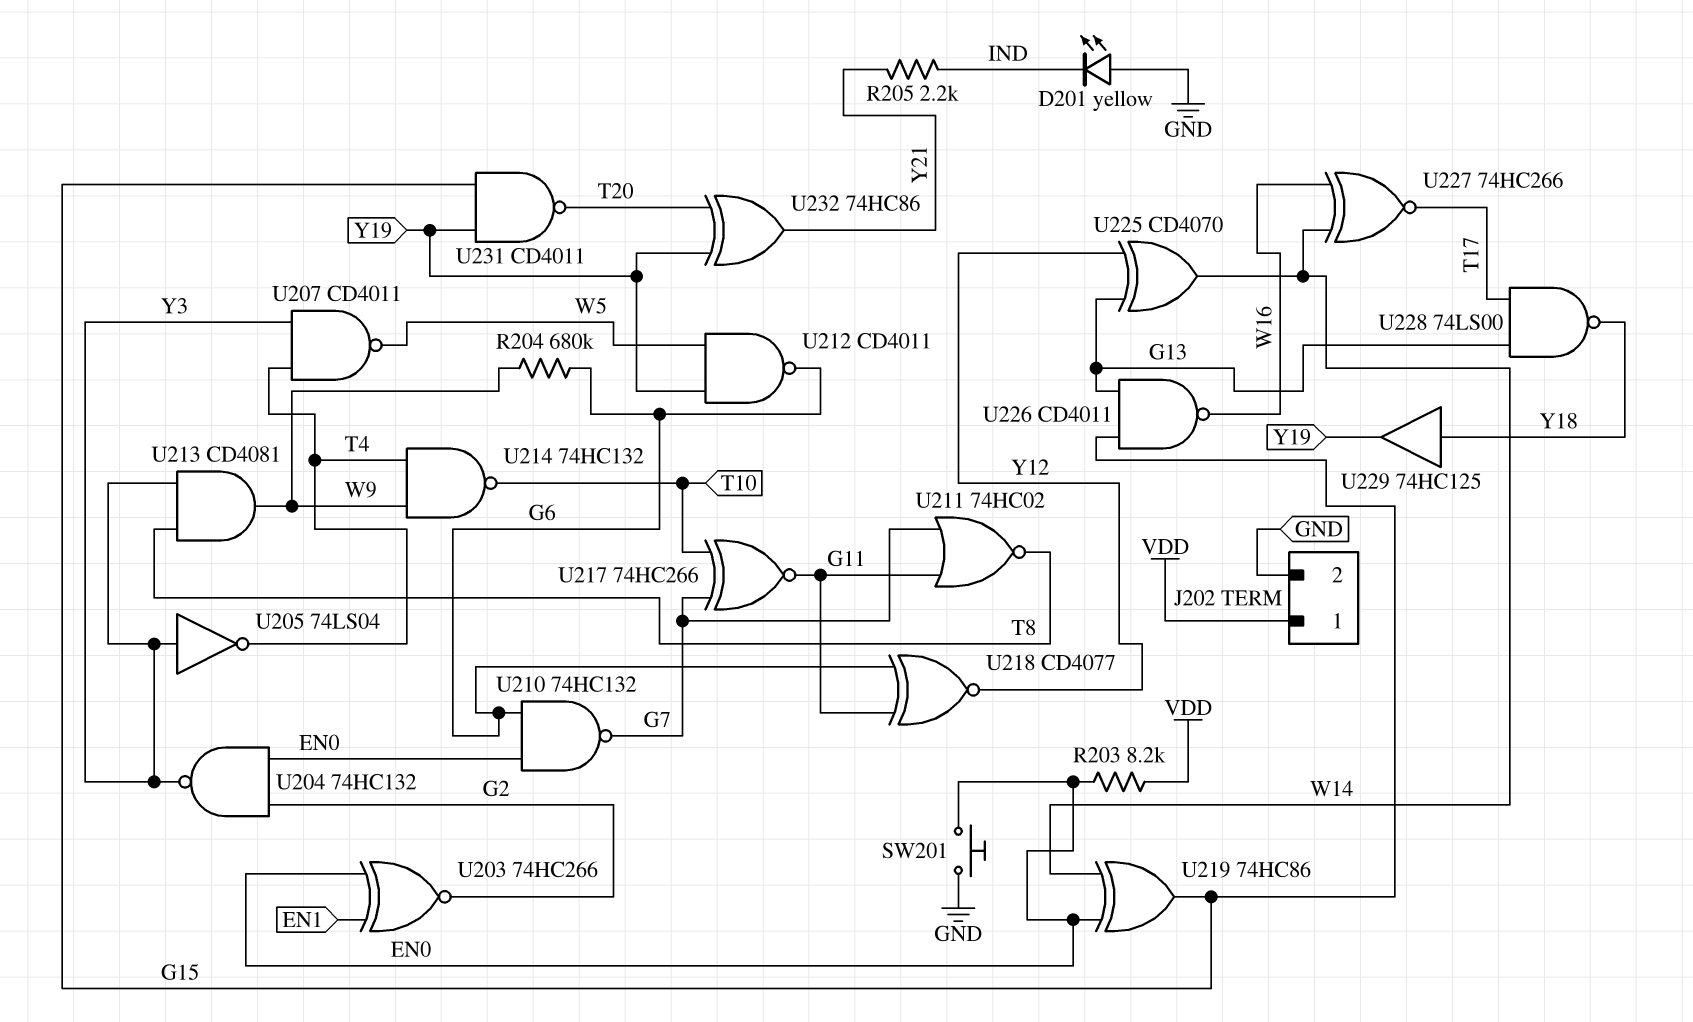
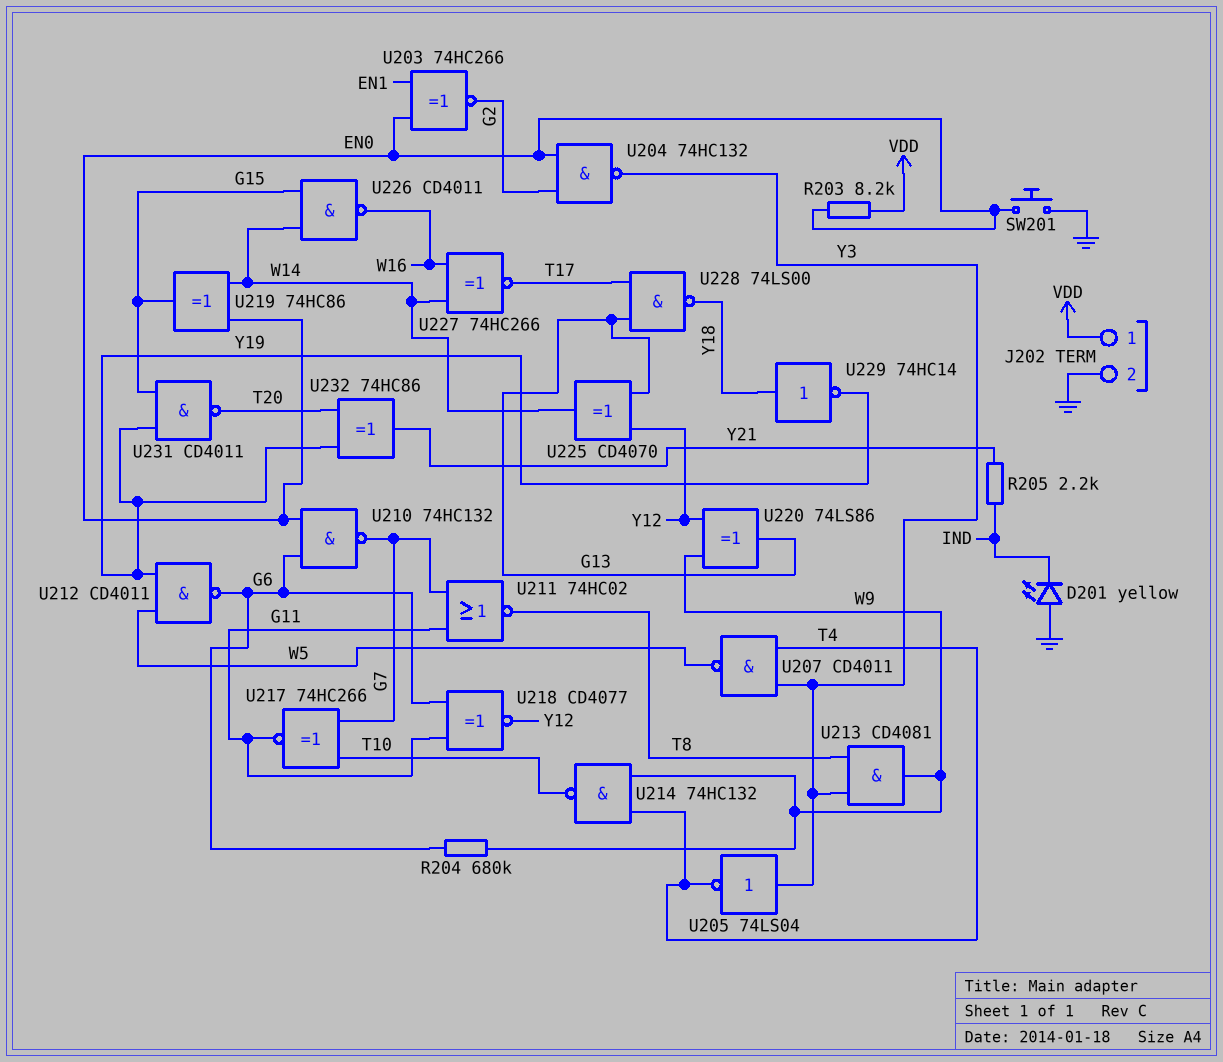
U220: none -> XOR 74LS86 (in W9, in Y12, out G13)
U226: NAND CD4011 (in G13, in G15, out W16) -> NAND CD4011 (in G15, in W14, out W16)
U229: buffer 74HC125 (in Y18, out Y19) -> NOT 74HC14 (in Y18, out Y19)

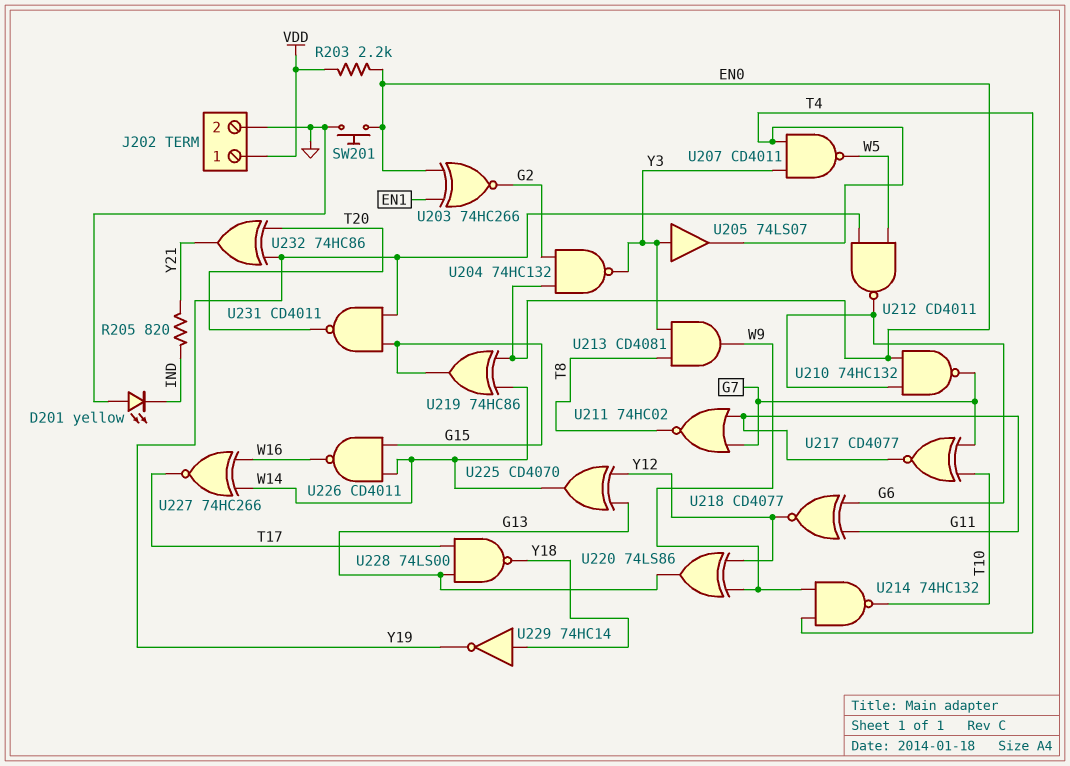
R203: 8.2k (EN0, VDD) -> 2.2k (EN0, VDD)
R204: 680k (G6, W9) -> none
R205: 2.2k (IND, Y21) -> 820 (IND, Y21)
U205: NOT 74LS04 (in Y3, out T4) -> buffer 74LS07 (in Y3, out T4)
U217: XNOR 74HC266 (in G7, in T10, out G11) -> XNOR CD4077 (in G7, in T10, out G11)

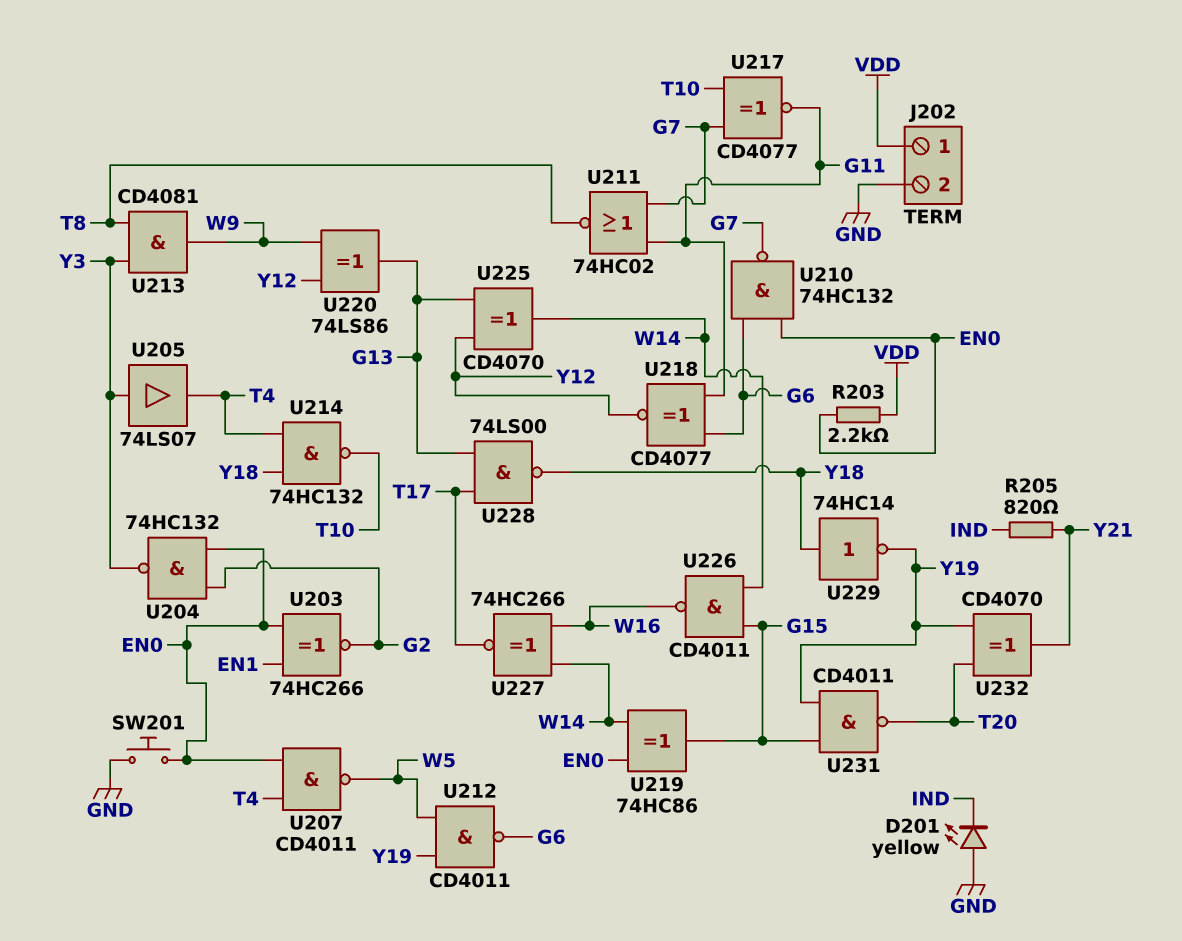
U207: NAND CD4011 (in T4, in Y3, out W5) -> NAND CD4011 (in EN0, in T4, out W5)
U214: NAND 74HC132 (in T4, in W9, out T10) -> NAND 74HC132 (in T4, in Y18, out T10)
U232: XOR 74HC86 (in T20, in Y19, out Y21) -> XOR CD4070 (in T20, in Y19, out Y21)

